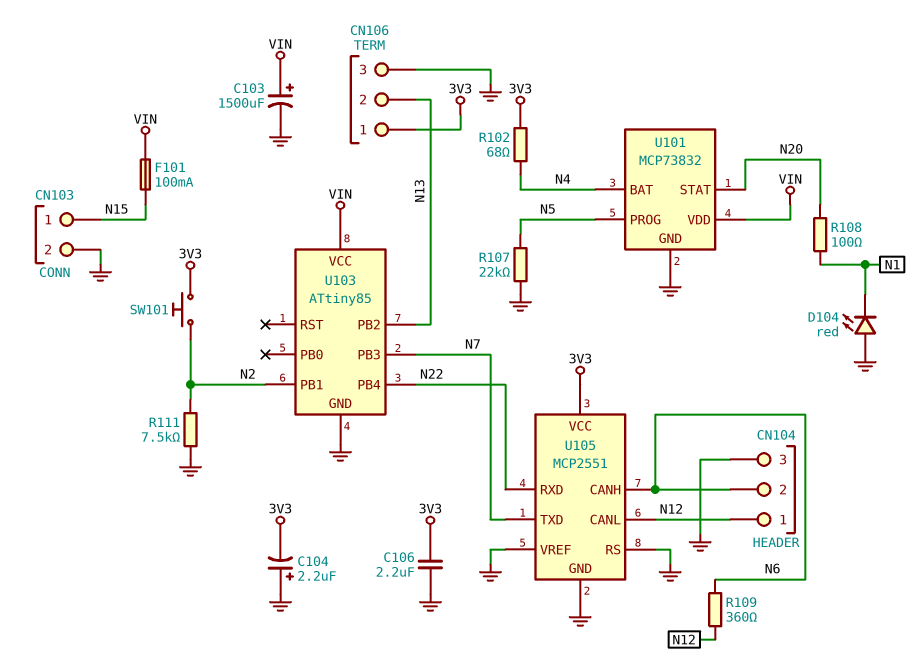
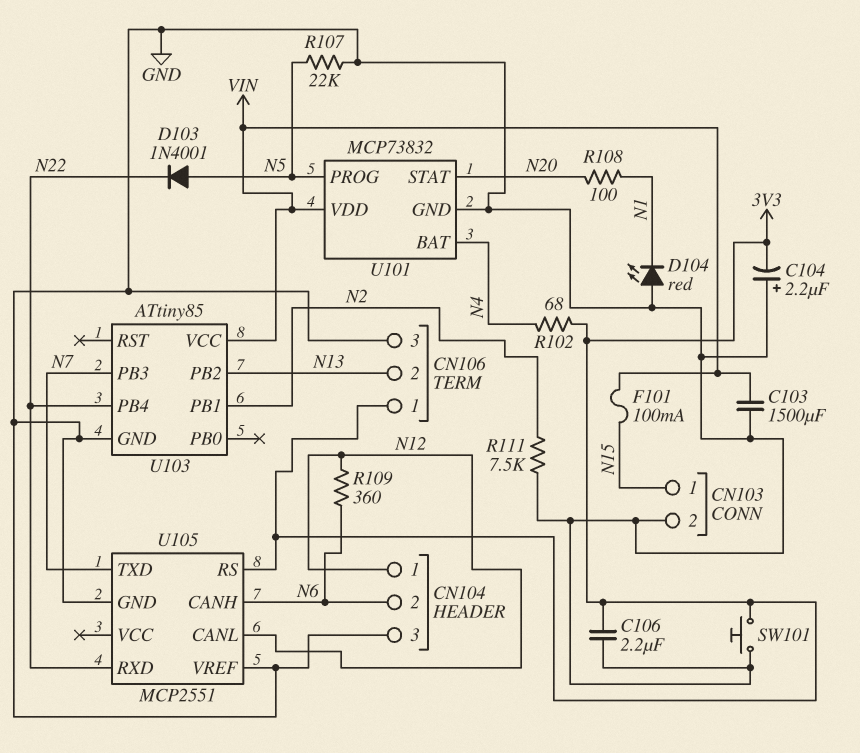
C103: 1500uF (plus VIN, minus GND) -> 1500uF (GND, VIN)
D103: none -> diode 1N4001 (A N5, K N22)
SW101: button (3V3, N2) -> button (3V3, GND)
U105 pin RS: GND -> 3V3
U105 pin VCC: 3V3 -> none

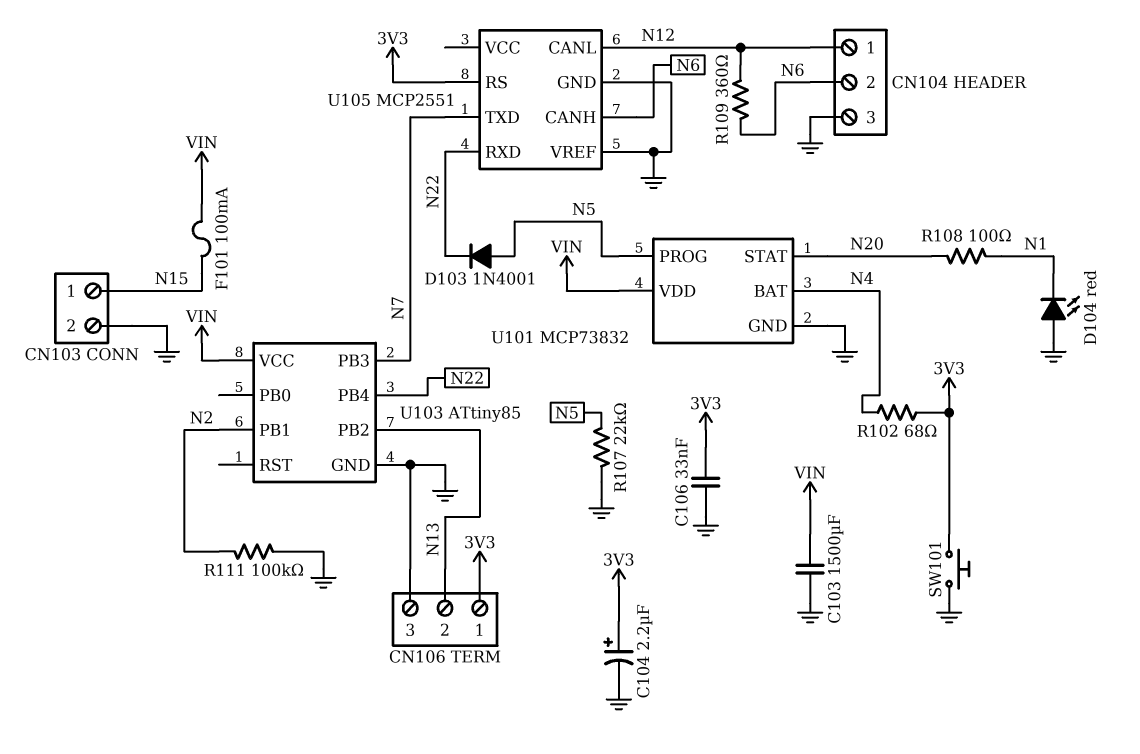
C104: 2.2uF (plus GND, minus 3V3) -> 2.2uF (plus 3V3, minus GND)
C106: 2.2uF (3V3, GND) -> 33nF (3V3, GND)
R111: 7.5k (GND, N2) -> 100k (GND, N2)

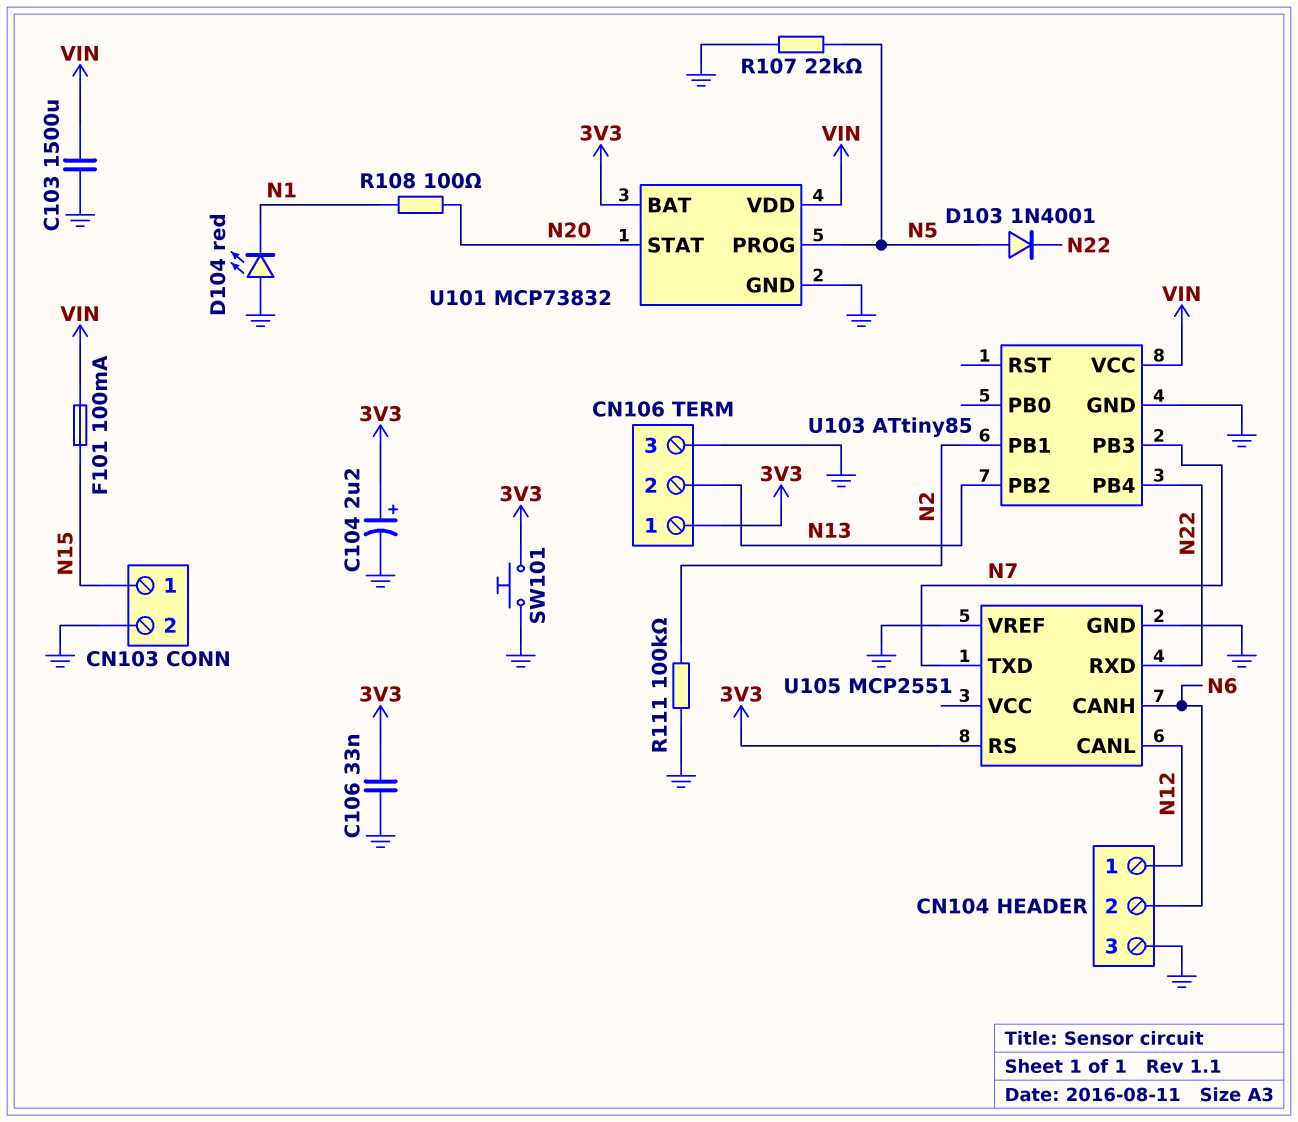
R102: 68 (3V3, N4) -> none
R109: 360 (N6, N12) -> none
U101 pin BAT: N4 -> 3V3

